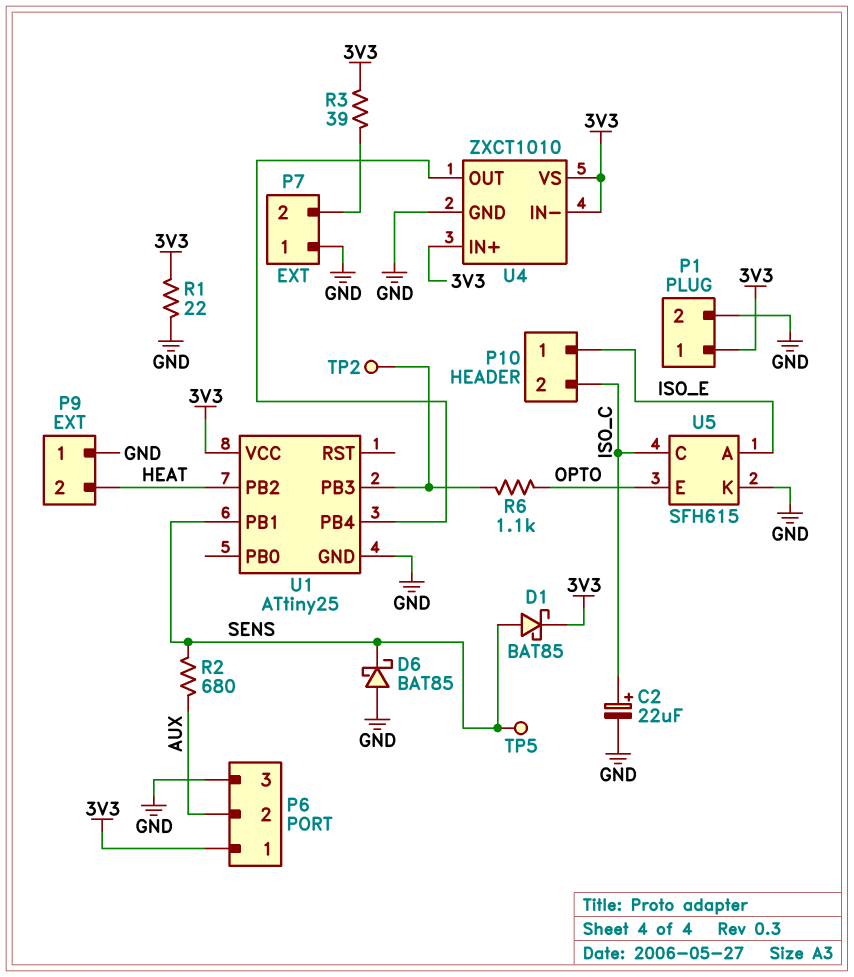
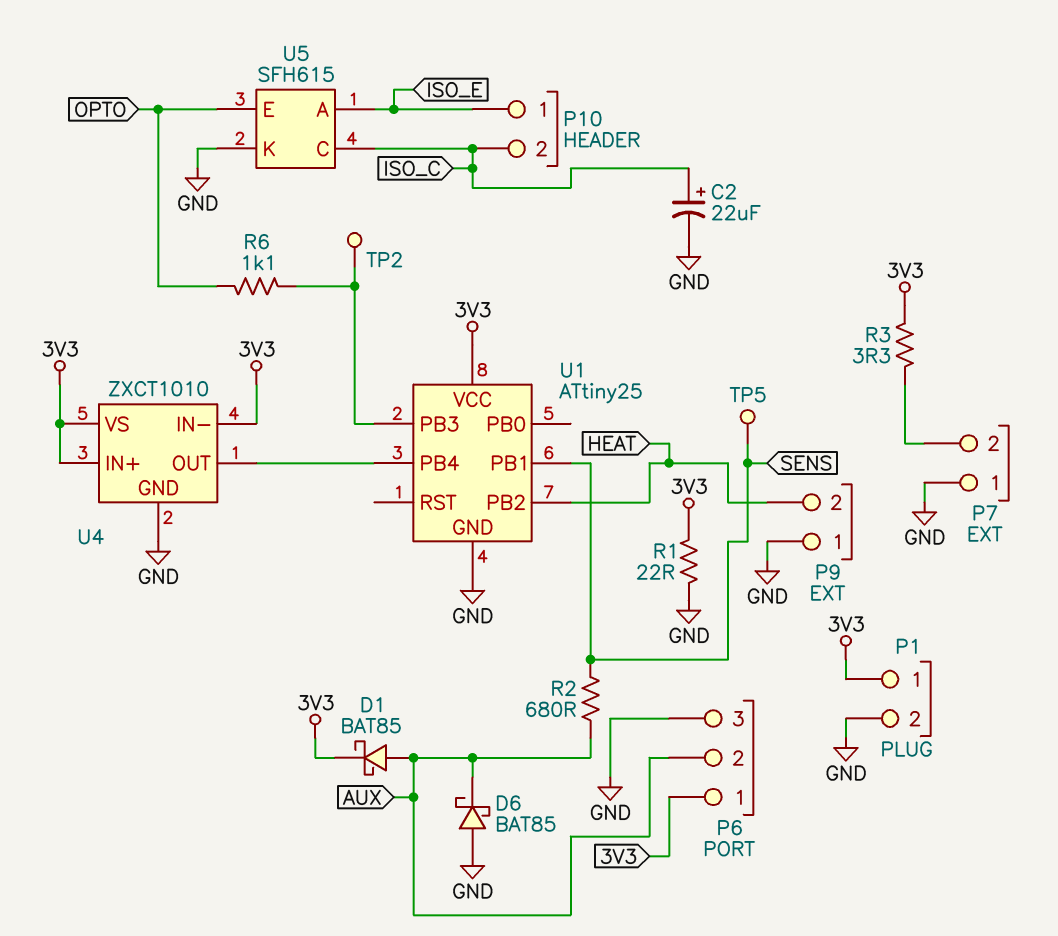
D1: schottky BAT85 (A SENS, K 3V3) -> schottky BAT85 (A AUX, K 3V3)
D6: schottky BAT85 (A GND, K SENS) -> schottky BAT85 (A GND, K AUX)
R3: 39 (3V3, P7/2) -> 3.3 (3V3, P7/2)

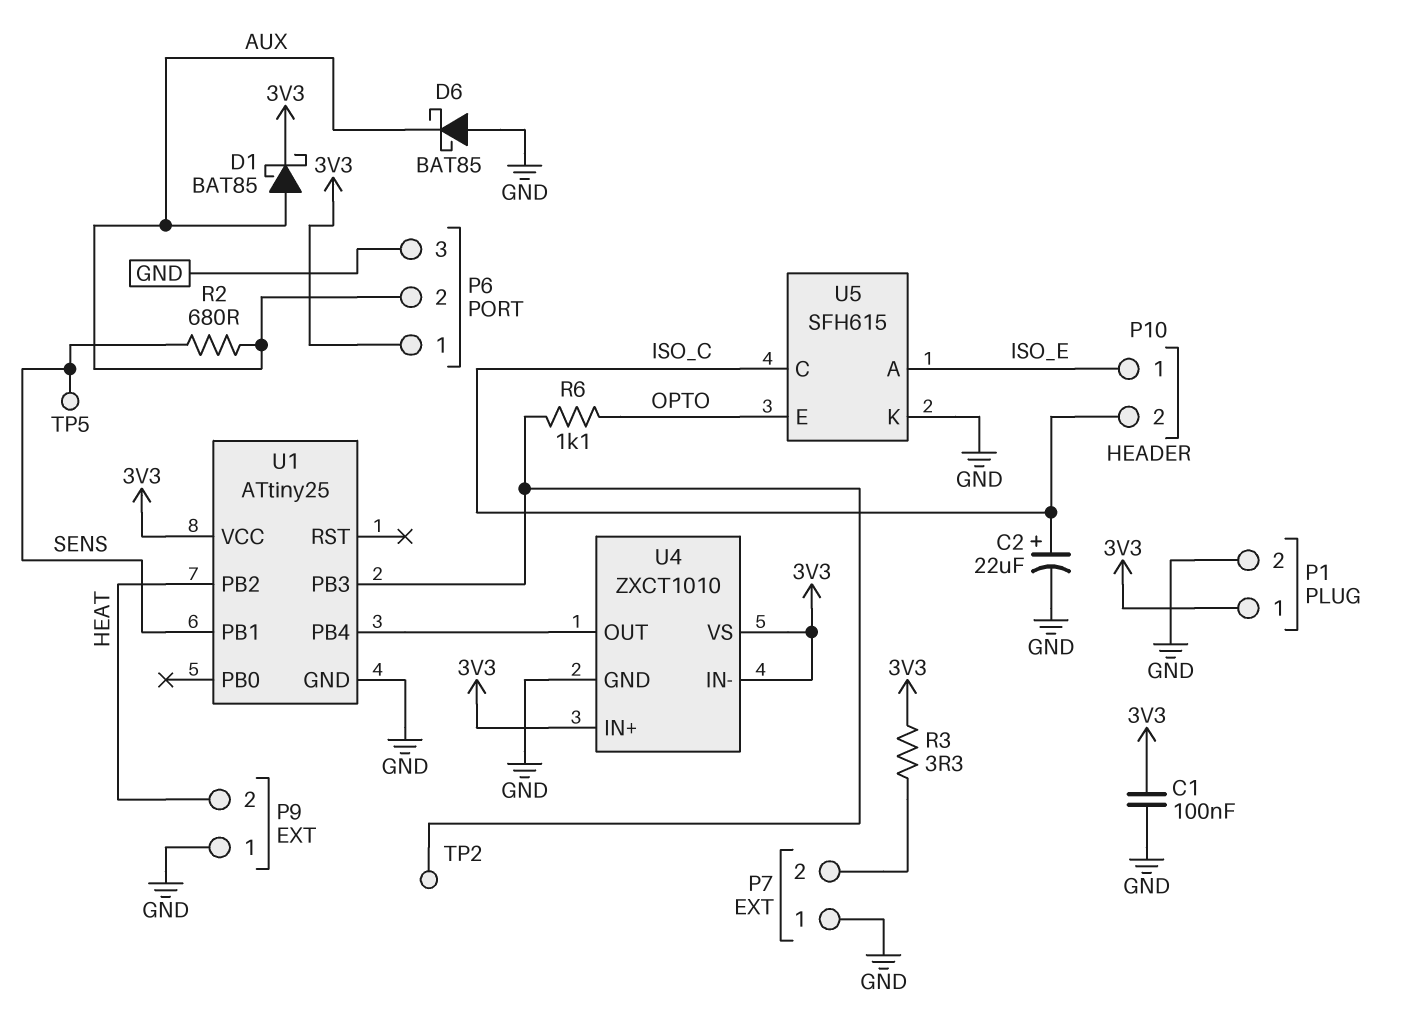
C1: none -> 100nF (3V3, GND)
R1: 22 (3V3, GND) -> none

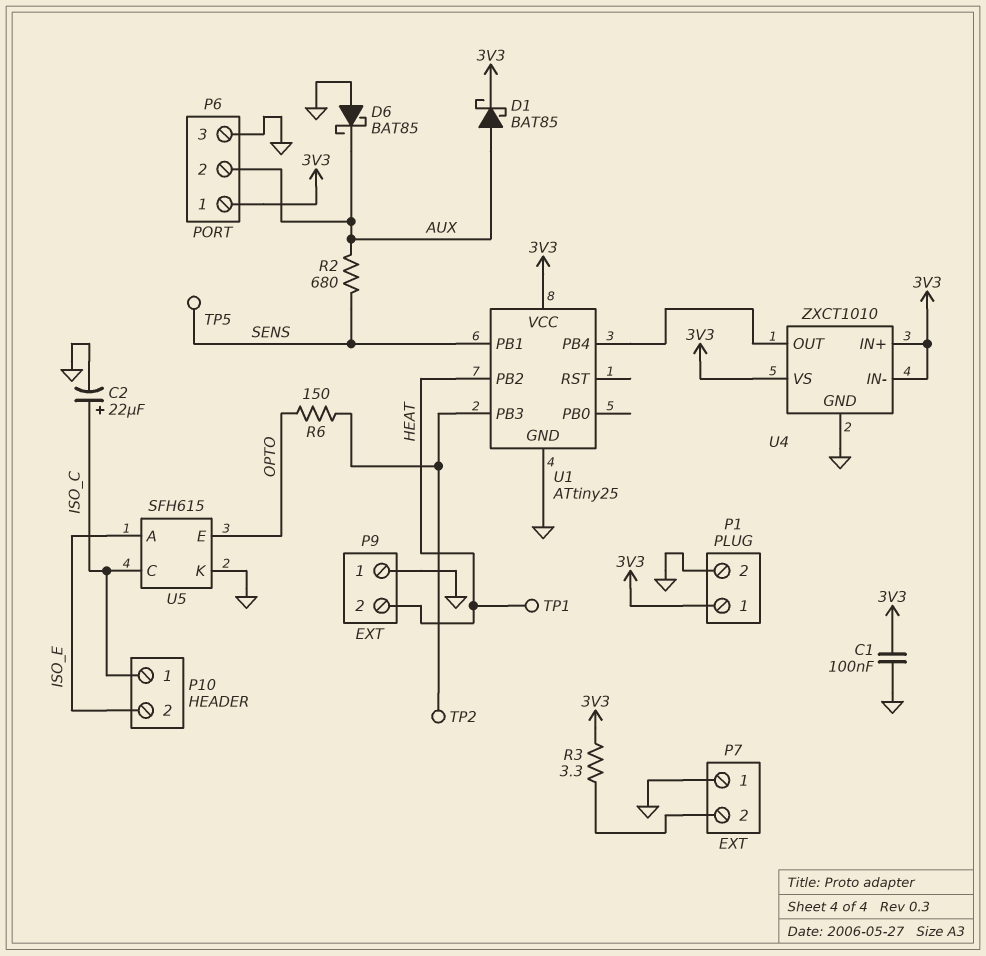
P10 pin 1: ISO_E -> ISO_C
P10 pin 2: ISO_C -> ISO_E
R6: 1.1k (OPTO, U1/PB3) -> 150 (OPTO, U1/PB3)
TP1: none -> test point (HEAT)

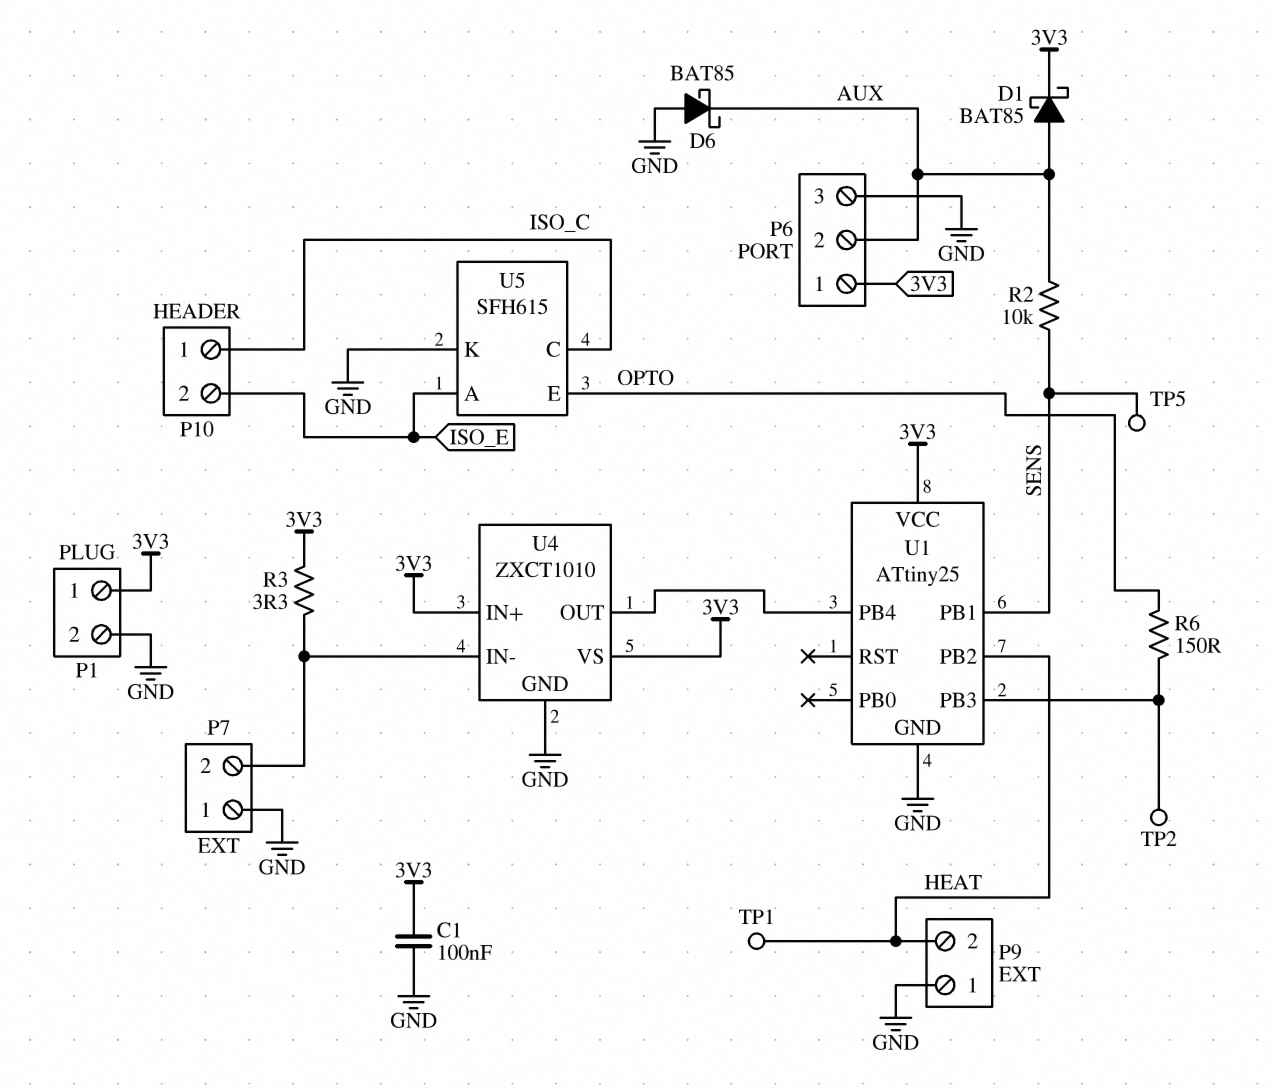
C2: 22uF (plus ISO_C, minus GND) -> none
R2: 680 (AUX, SENS) -> 10k (AUX, SENS)
U4 pin IN-: 3V3 -> P7/2

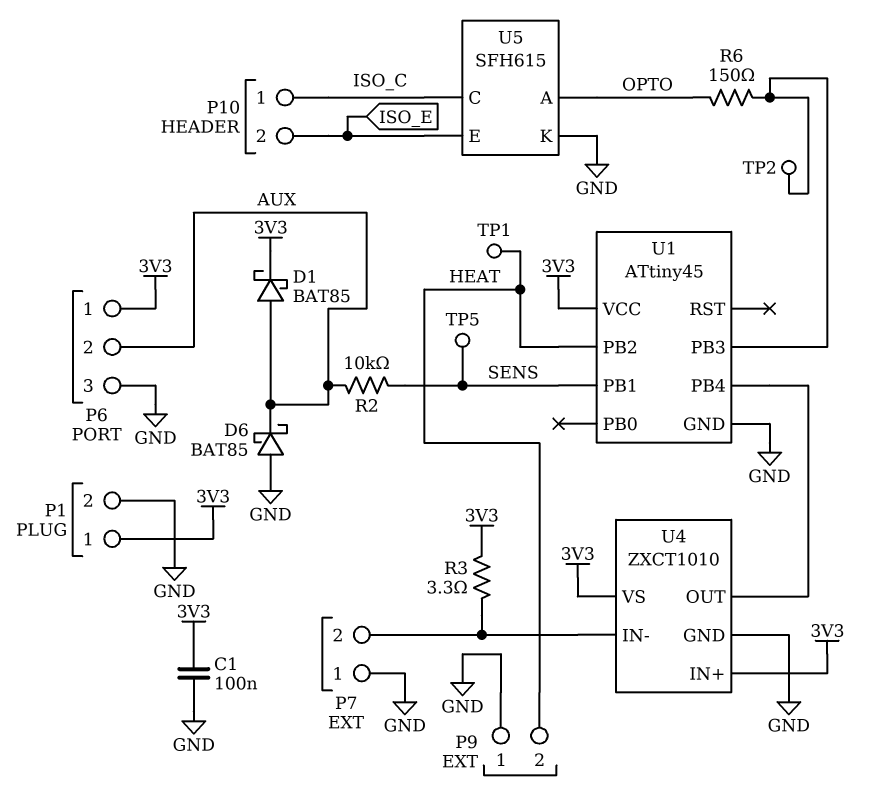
U1: ATtiny25 -> ATtiny45
U5 pin A: ISO_E -> OPTO
U5 pin E: OPTO -> ISO_E

